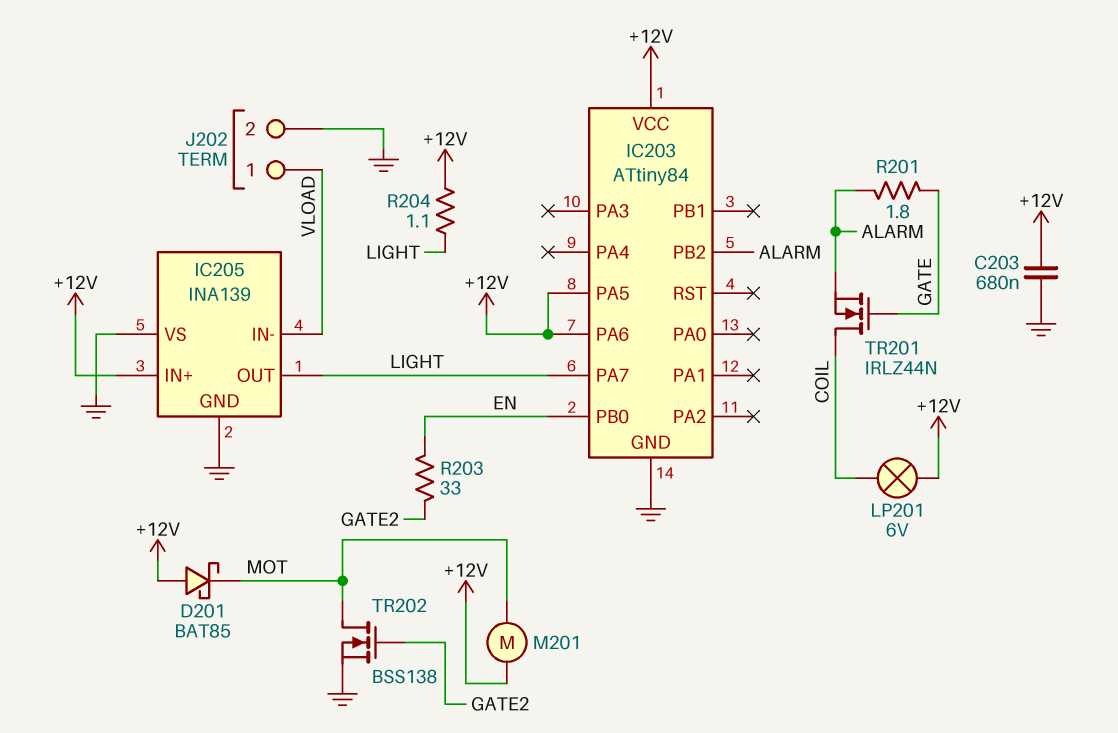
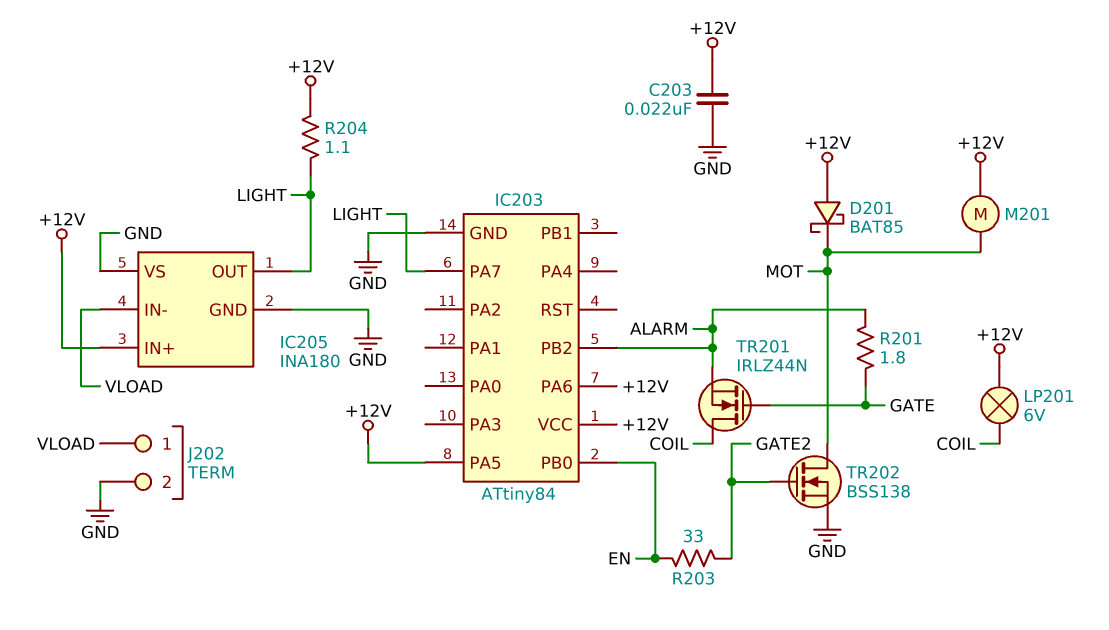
C203: 680nF (+12V, GND) -> 22nF (+12V, GND)
IC205: INA139 -> INA180

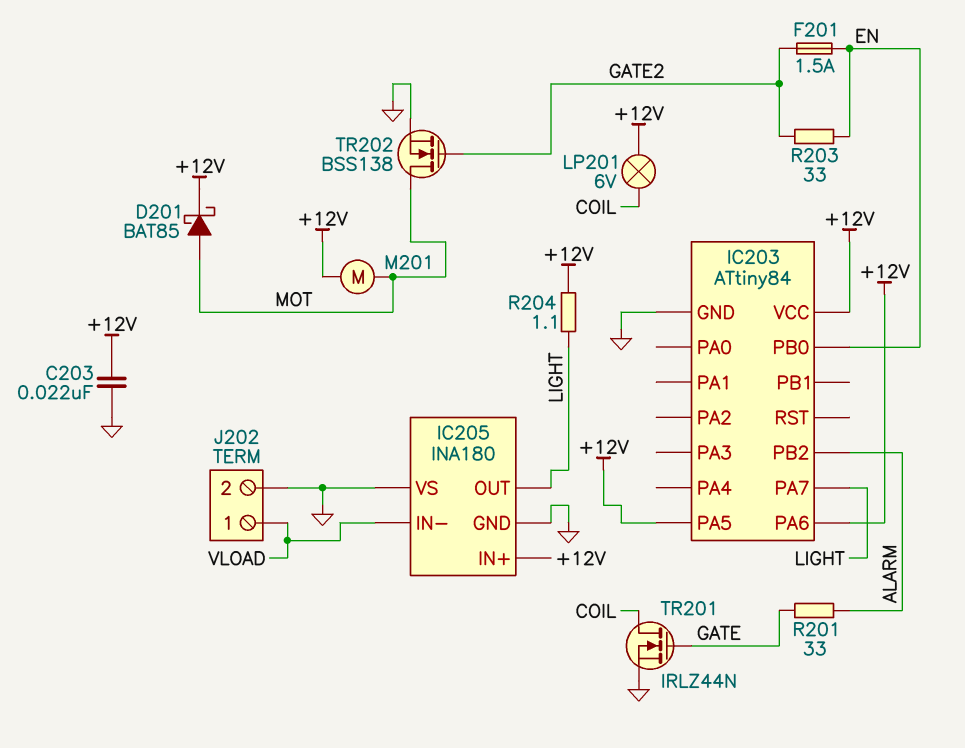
D201: schottky BAT85 (A +12V, K MOT) -> schottky BAT85 (A MOT, K +12V)
F201: none -> 1.5A (EN, GATE2)
R201: 1.8 (ALARM, GATE) -> 33 (ALARM, GATE)
TR201: NMOS IRLZ44N (G GATE, D COIL, S ALARM) -> NMOS IRLZ44N (G GATE, D COIL, S GND)

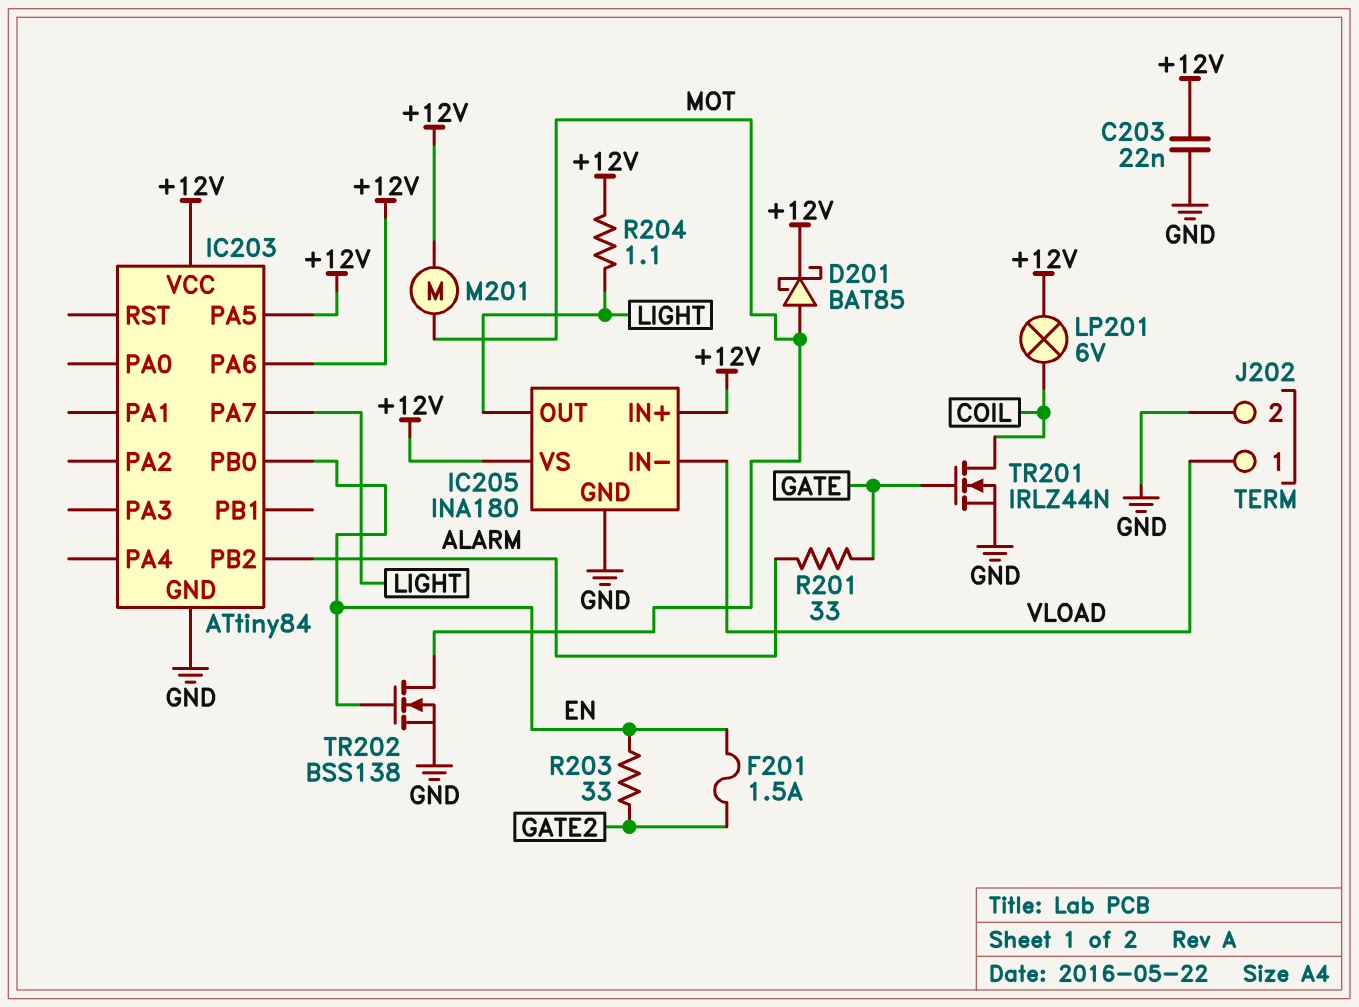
IC205 pin VS: GND -> +12V
TR202: NMOS BSS138 (G GATE2, D MOT, S GND) -> NMOS BSS138 (G EN, D MOT, S GND)

